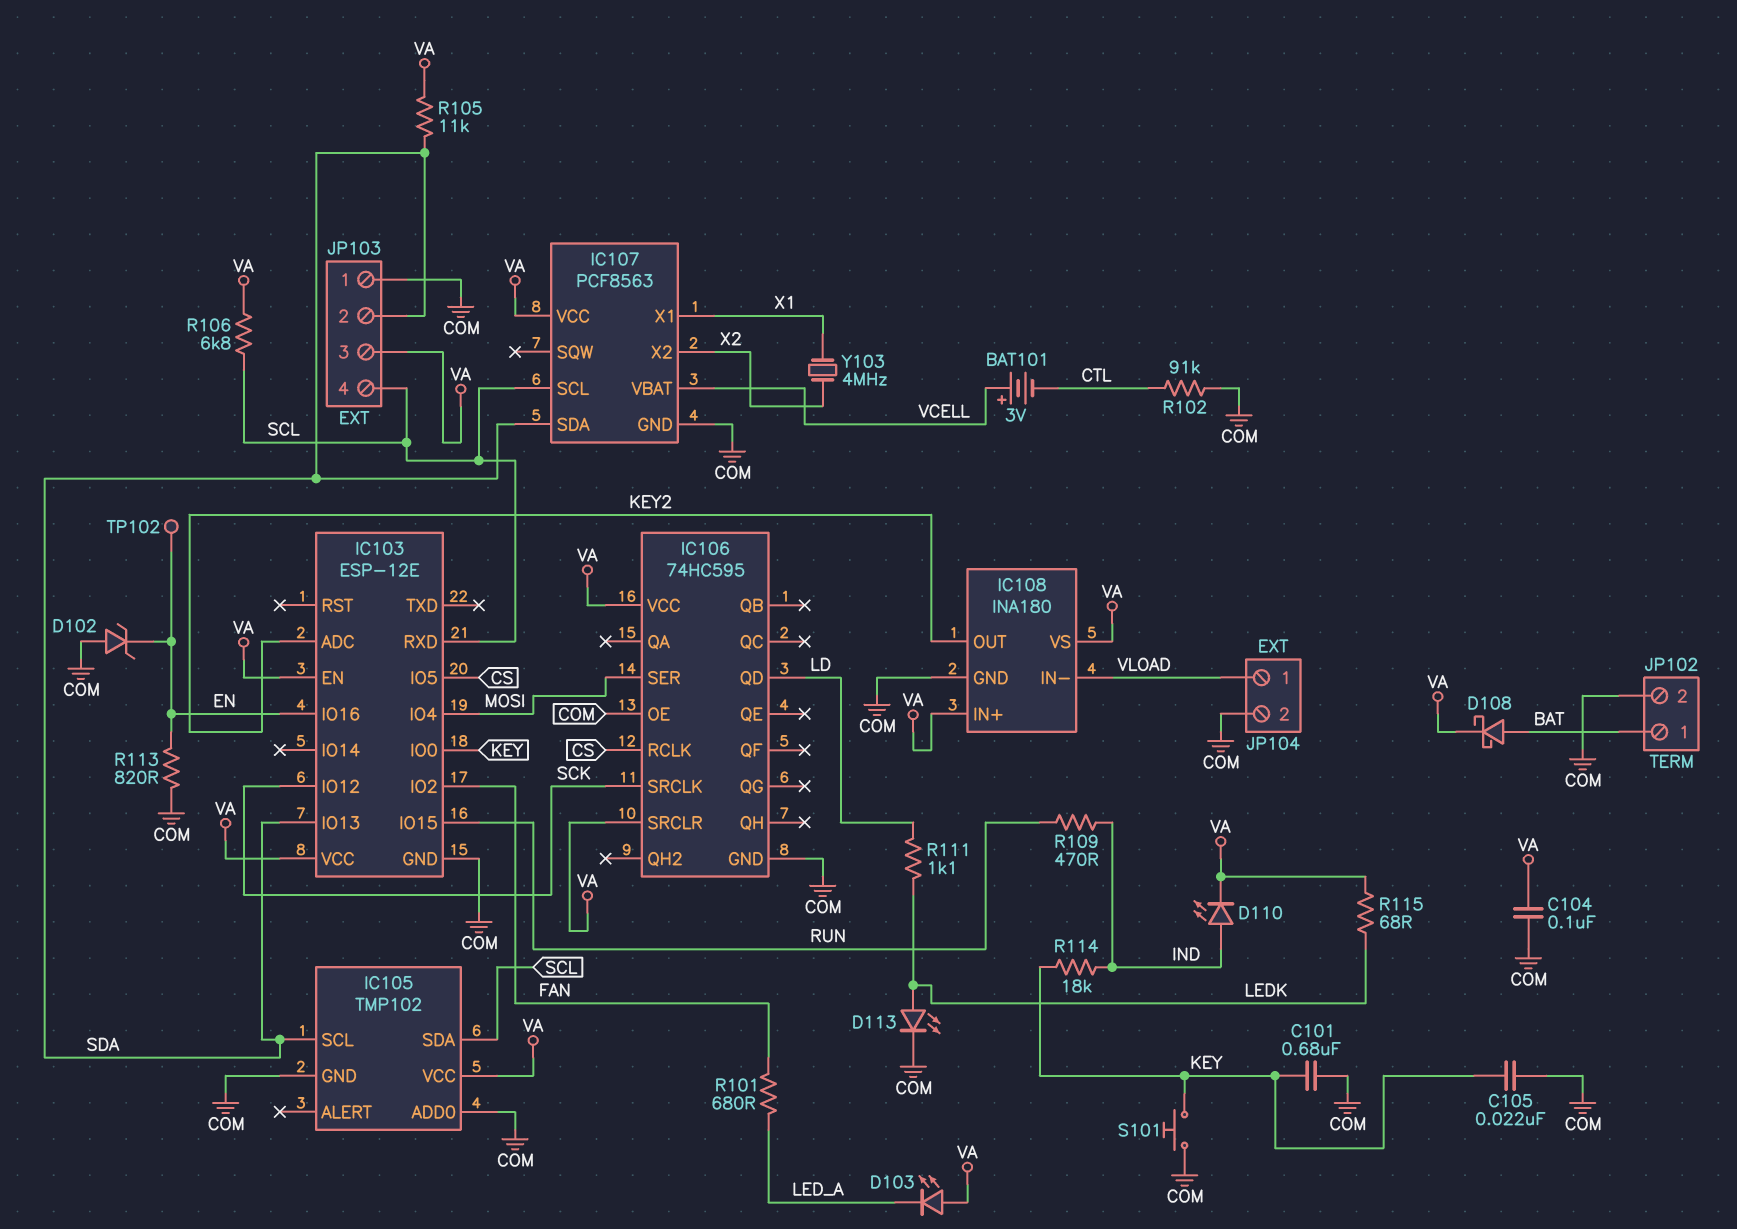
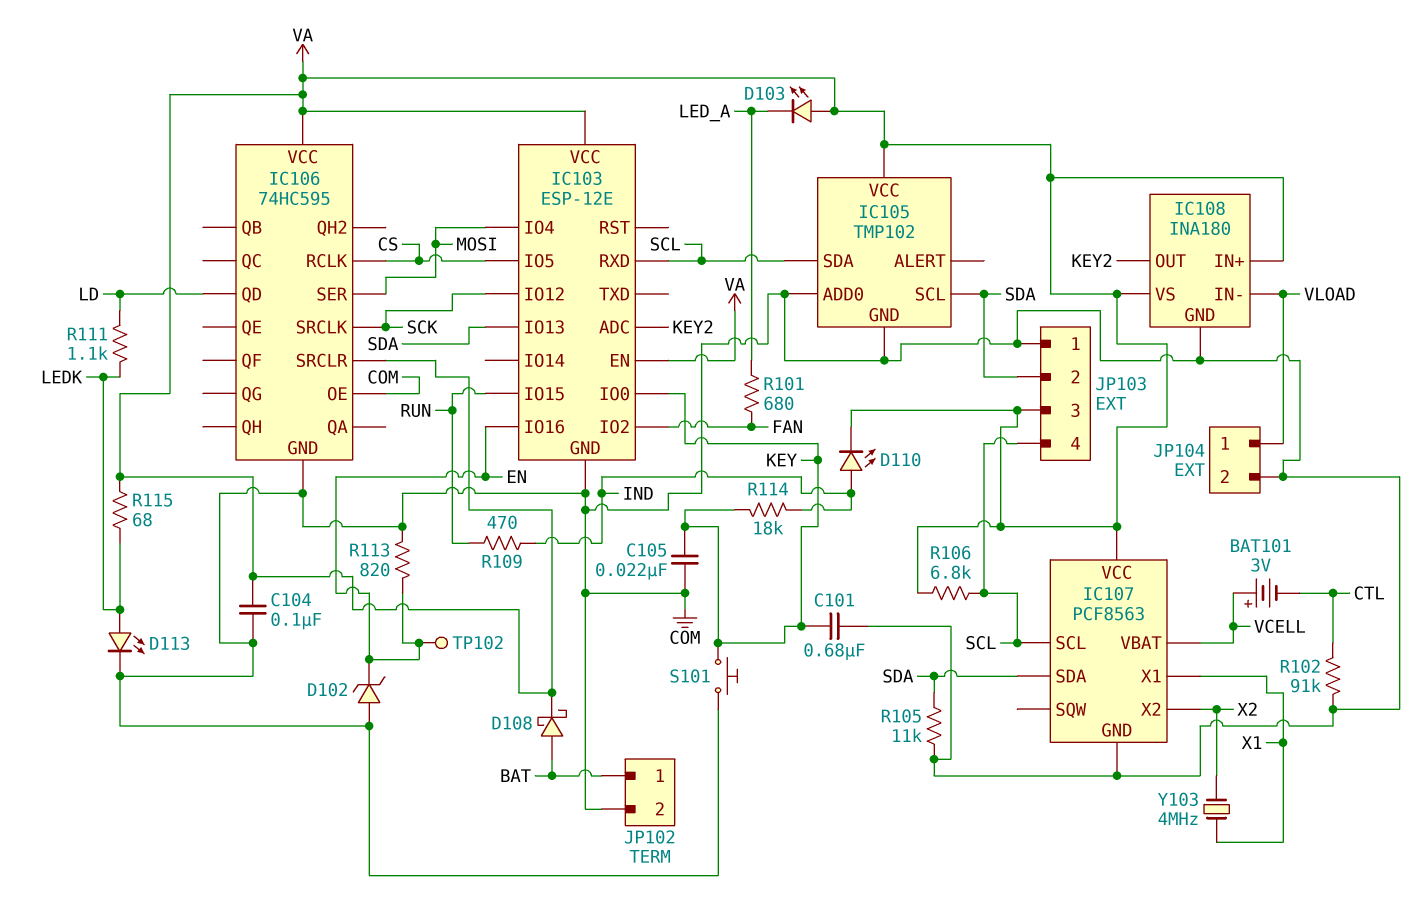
R105: 11k (SDA, VA) -> 11k (COM, SDA)

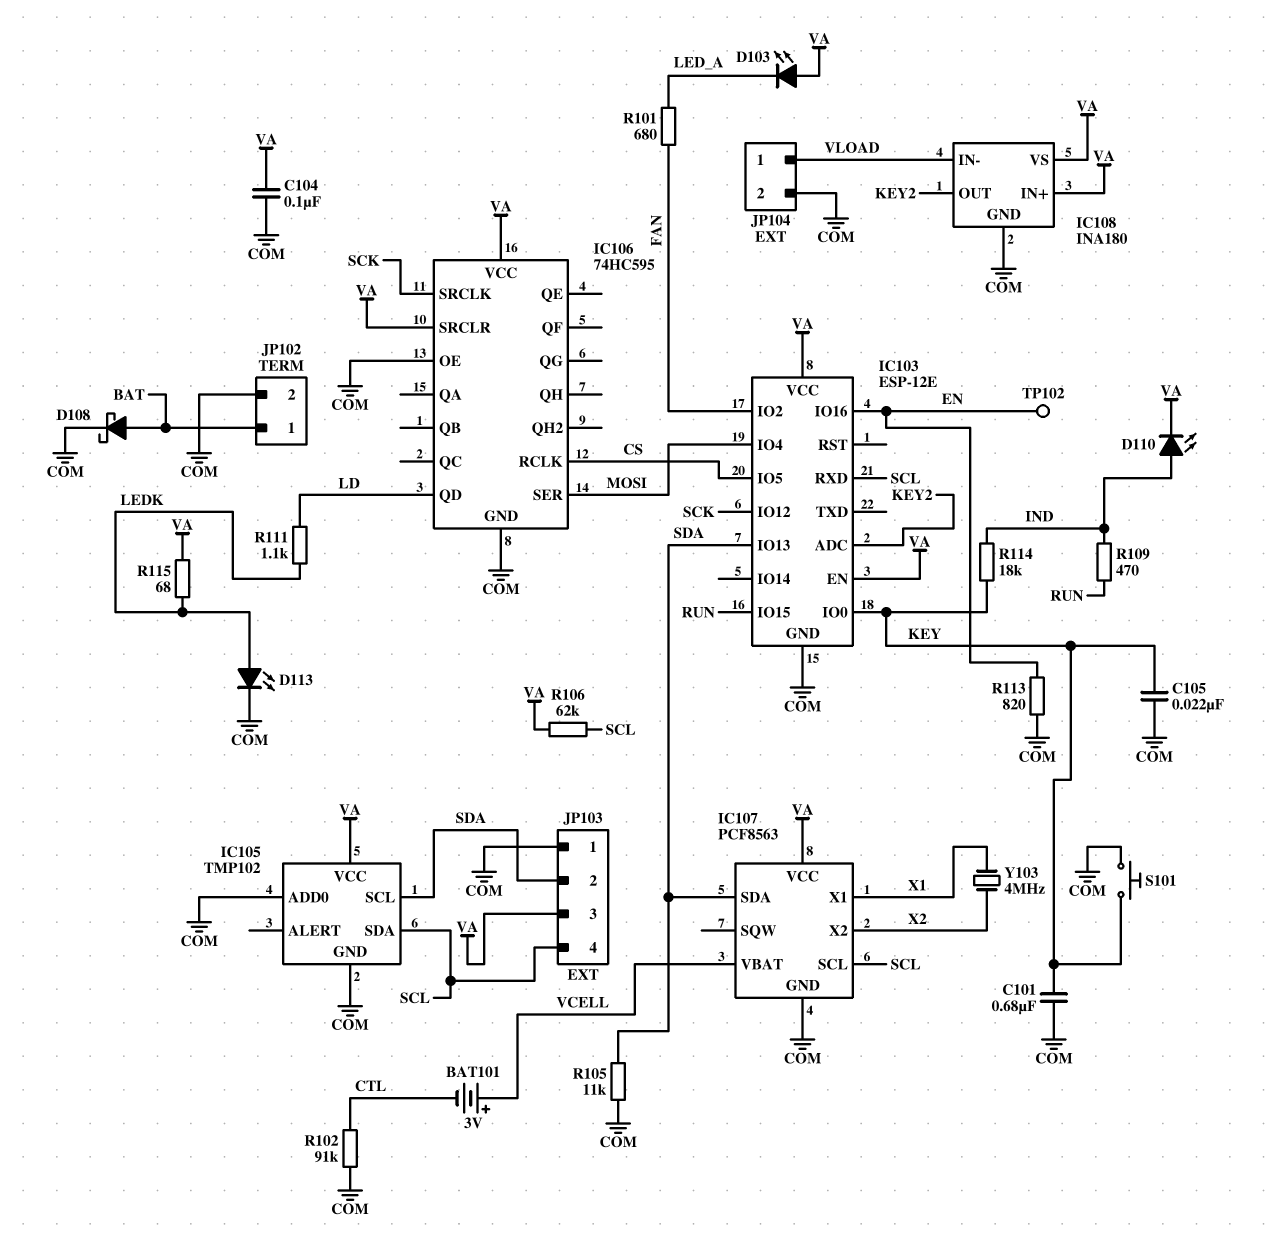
D102: zener (A COM, K EN) -> none
D108: schottky (A BAT, K VA) -> schottky (A BAT, K COM)
R106: 6.8k (SCL, VA) -> 62k (SCL, VA)

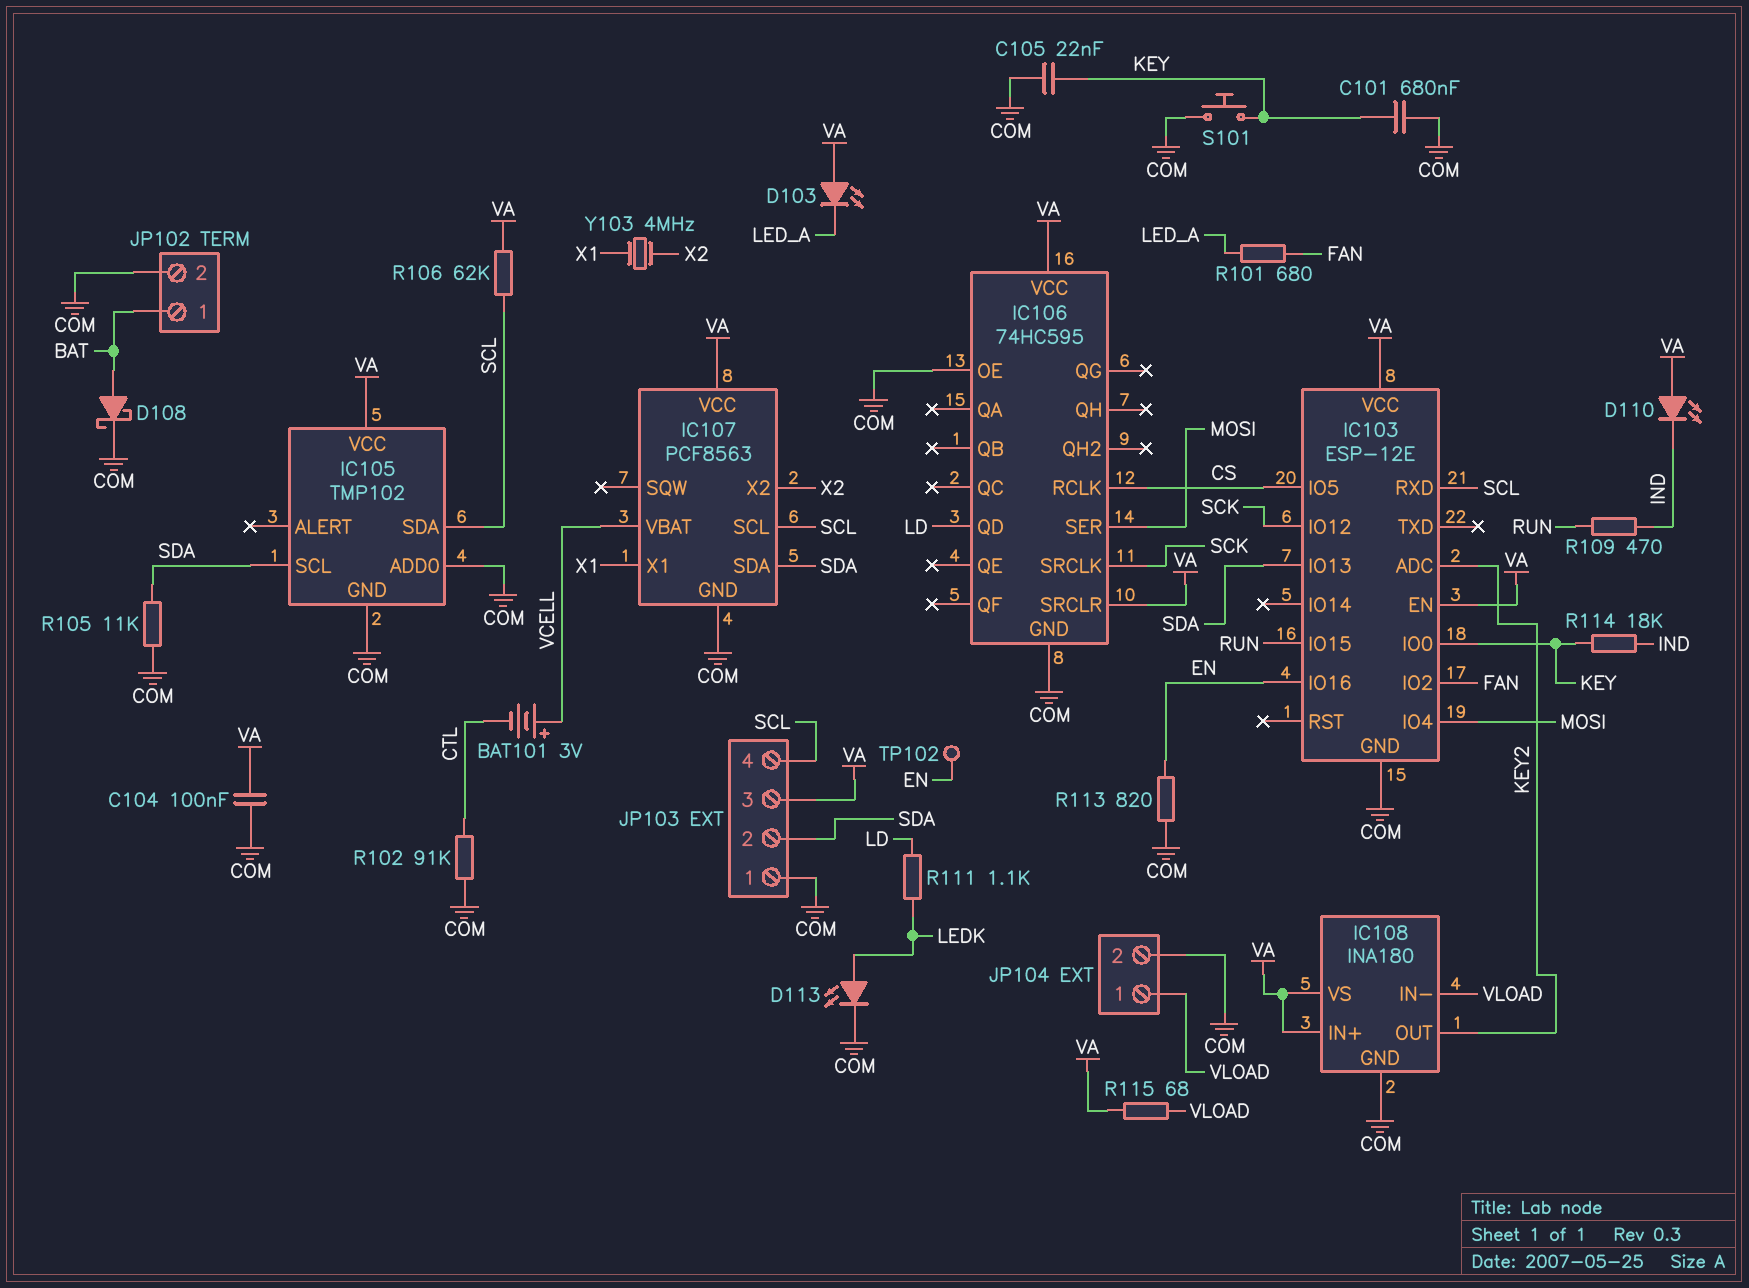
D110: LED (A IND, K VA) -> LED (A VA, K IND)
R115: 68 (LEDK, VA) -> 68 (VA, VLOAD)

